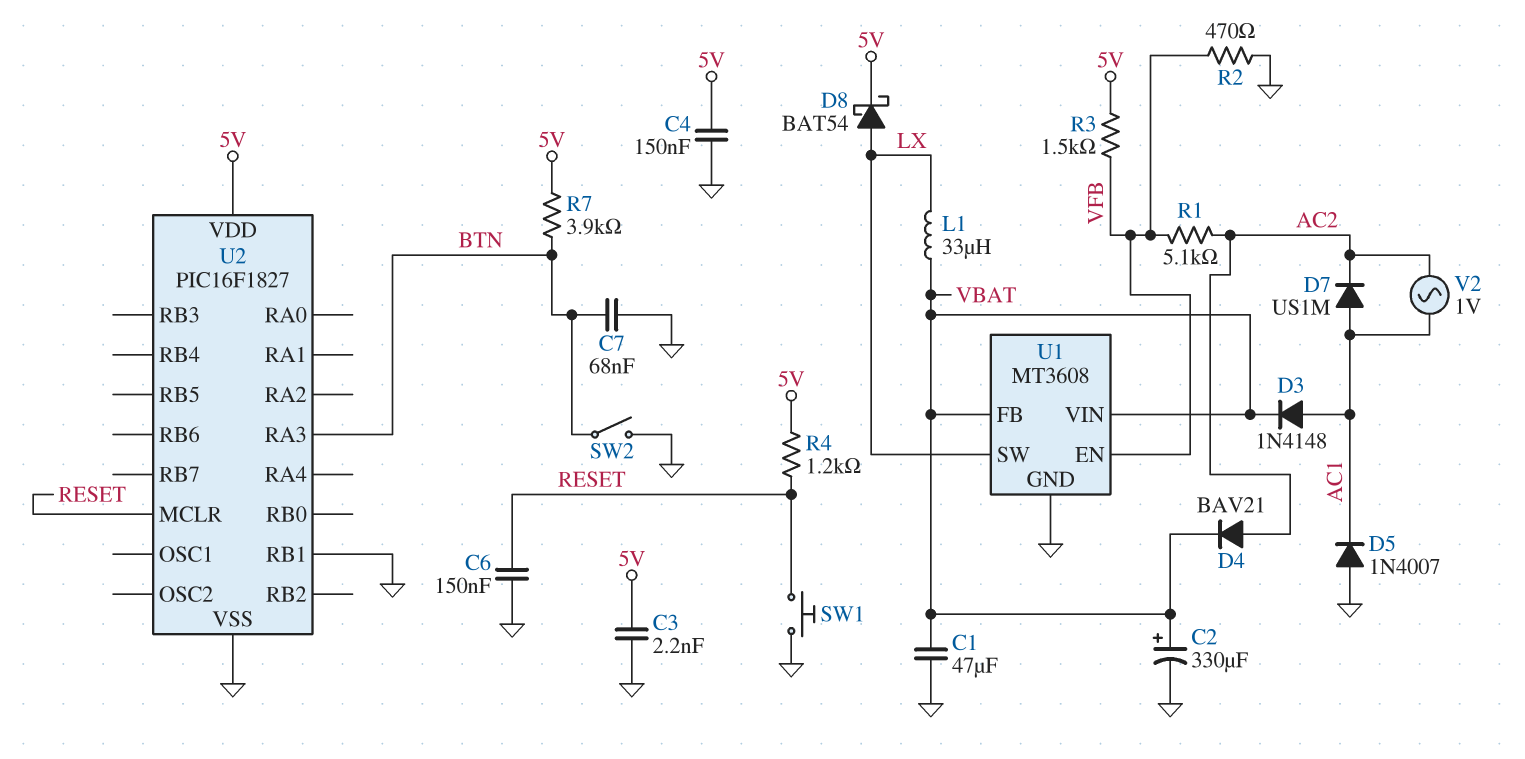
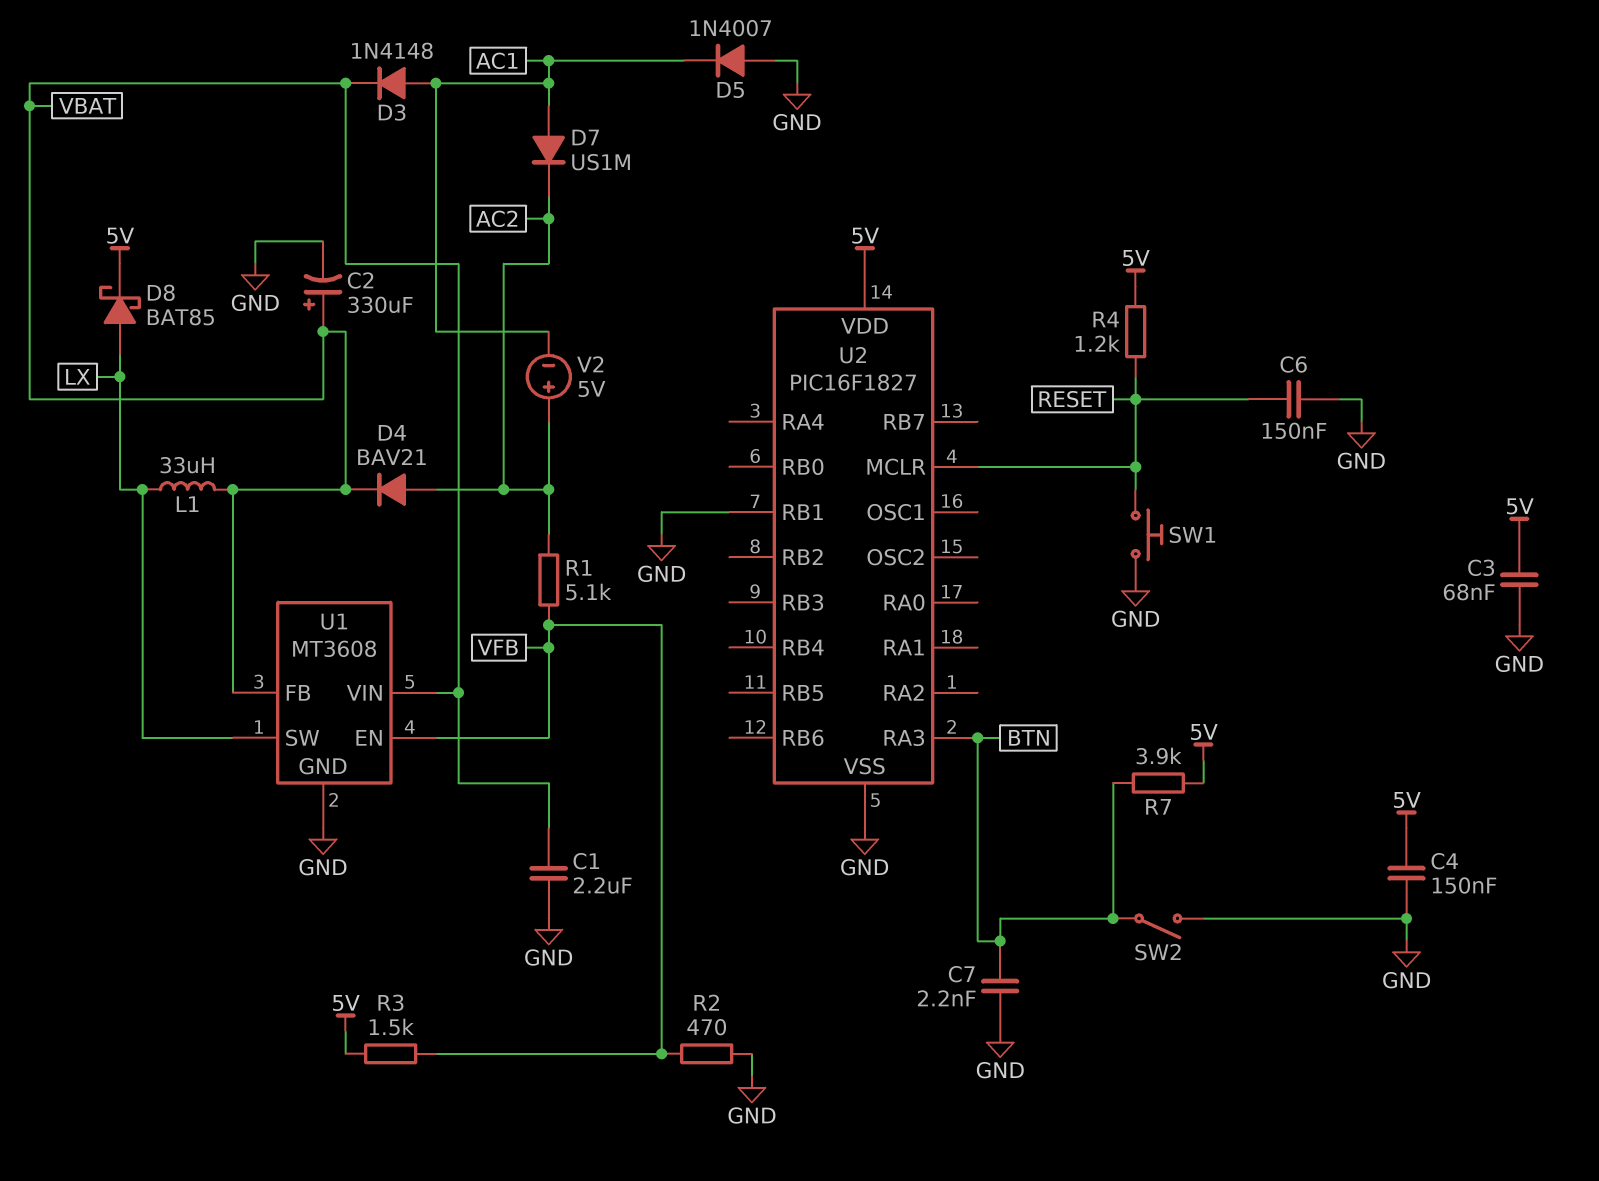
C1: 47uF (GND, VBAT) -> 2.2uF (GND, VBAT)
C3: 2.2nF (5V, GND) -> 68nF (5V, GND)
C7: 68nF (BTN, GND) -> 2.2nF (BTN, GND)
D8: schottky BAT54 (A LX, K 5V) -> schottky BAT85 (A LX, K 5V)
V2: AC 1V (AC1, AC2) -> 5V (plus AC2, minus AC1)

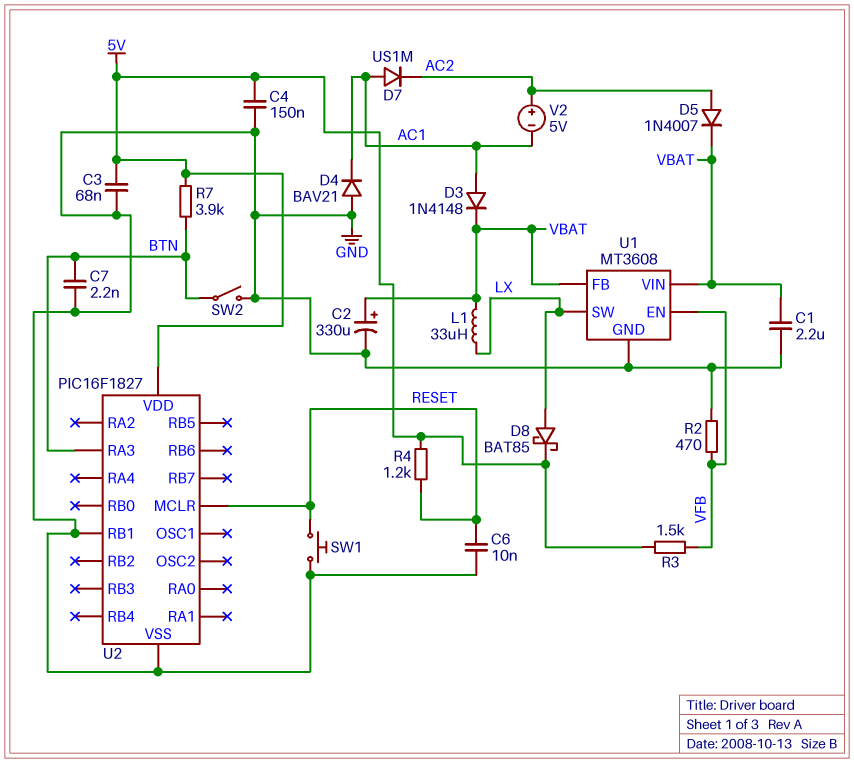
C6: 150nF (GND, RESET) -> 10nF (GND, RESET)
D4: diode BAV21 (A AC2, K VBAT) -> diode BAV21 (A GND, K AC1)
D5: diode 1N4007 (A GND, K AC1) -> diode 1N4007 (A AC2, K VBAT)
R1: 5.1k (AC2, VFB) -> none

